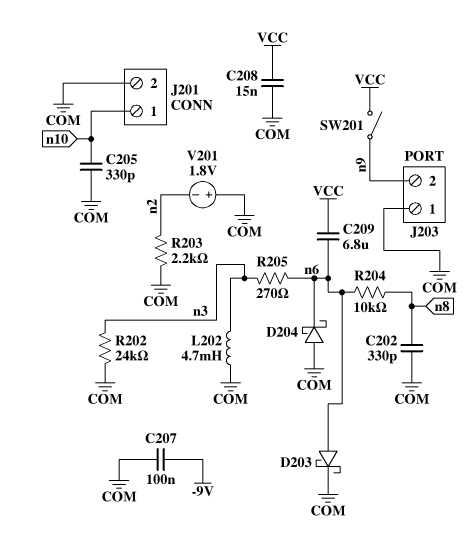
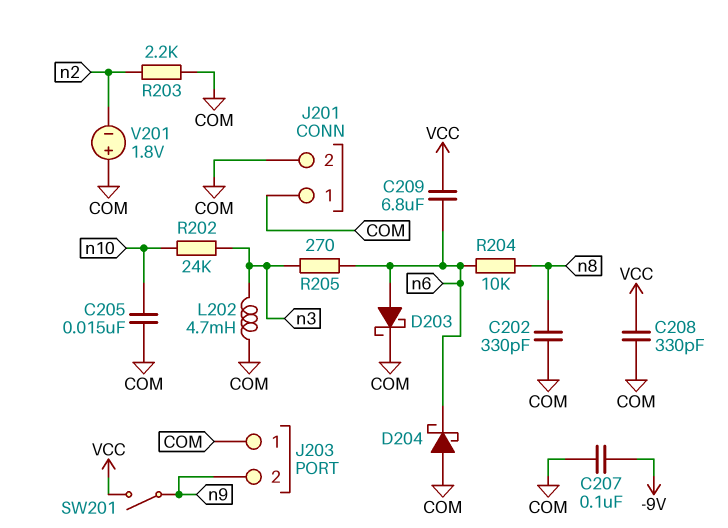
C205: 330pF (COM, n10) -> 15nF (COM, n10)
C208: 15nF (COM, VCC) -> 330pF (COM, VCC)
J201 pin 1: n10 -> COM
R202: 24k (COM, n3) -> 24k (n3, n10)

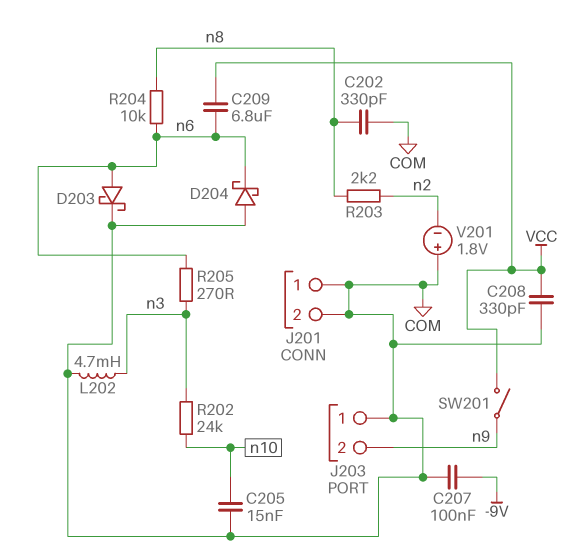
R203: 2.2k (COM, n2) -> 2.2k (n2, n8)

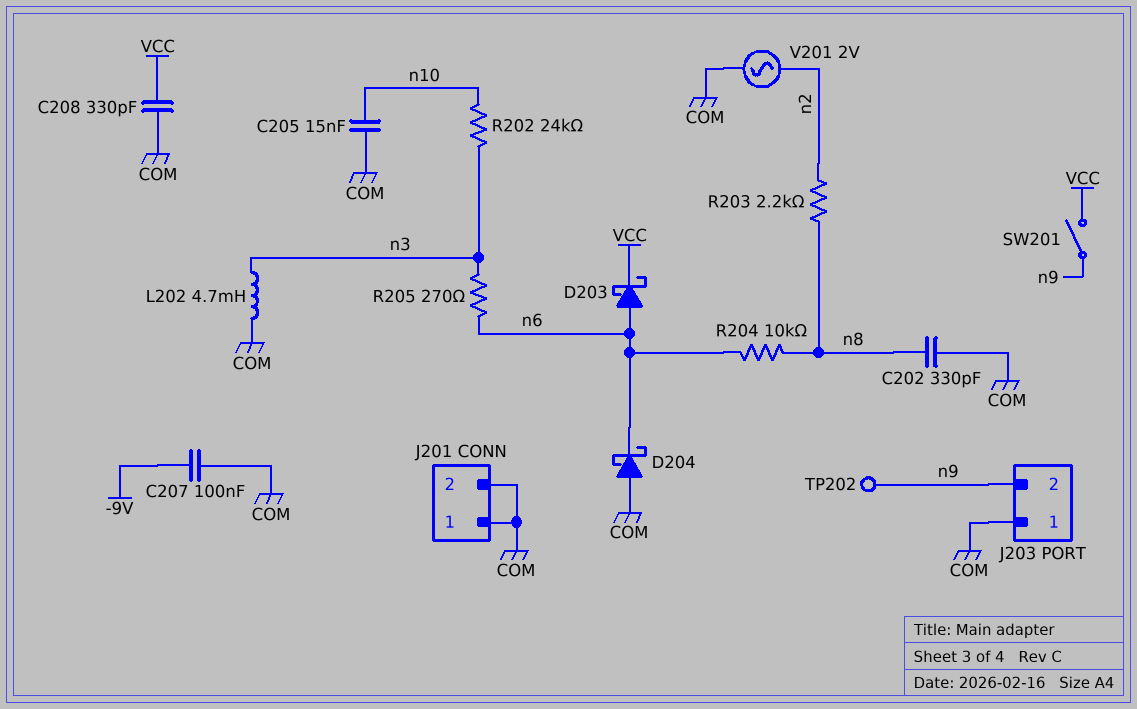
C209: 6.8uF (VCC, n6) -> none
D203: schottky (A n6, K COM) -> schottky (A n6, K VCC)
TP202: none -> test point (n9)
V201: 1.8V (plus COM, minus n2) -> AC 2V (COM, n2)

